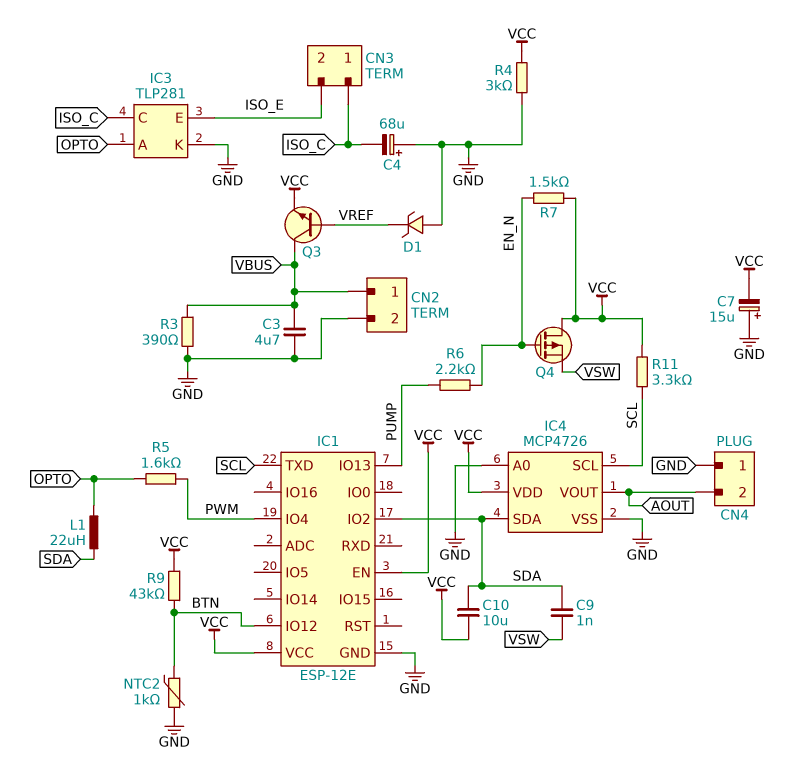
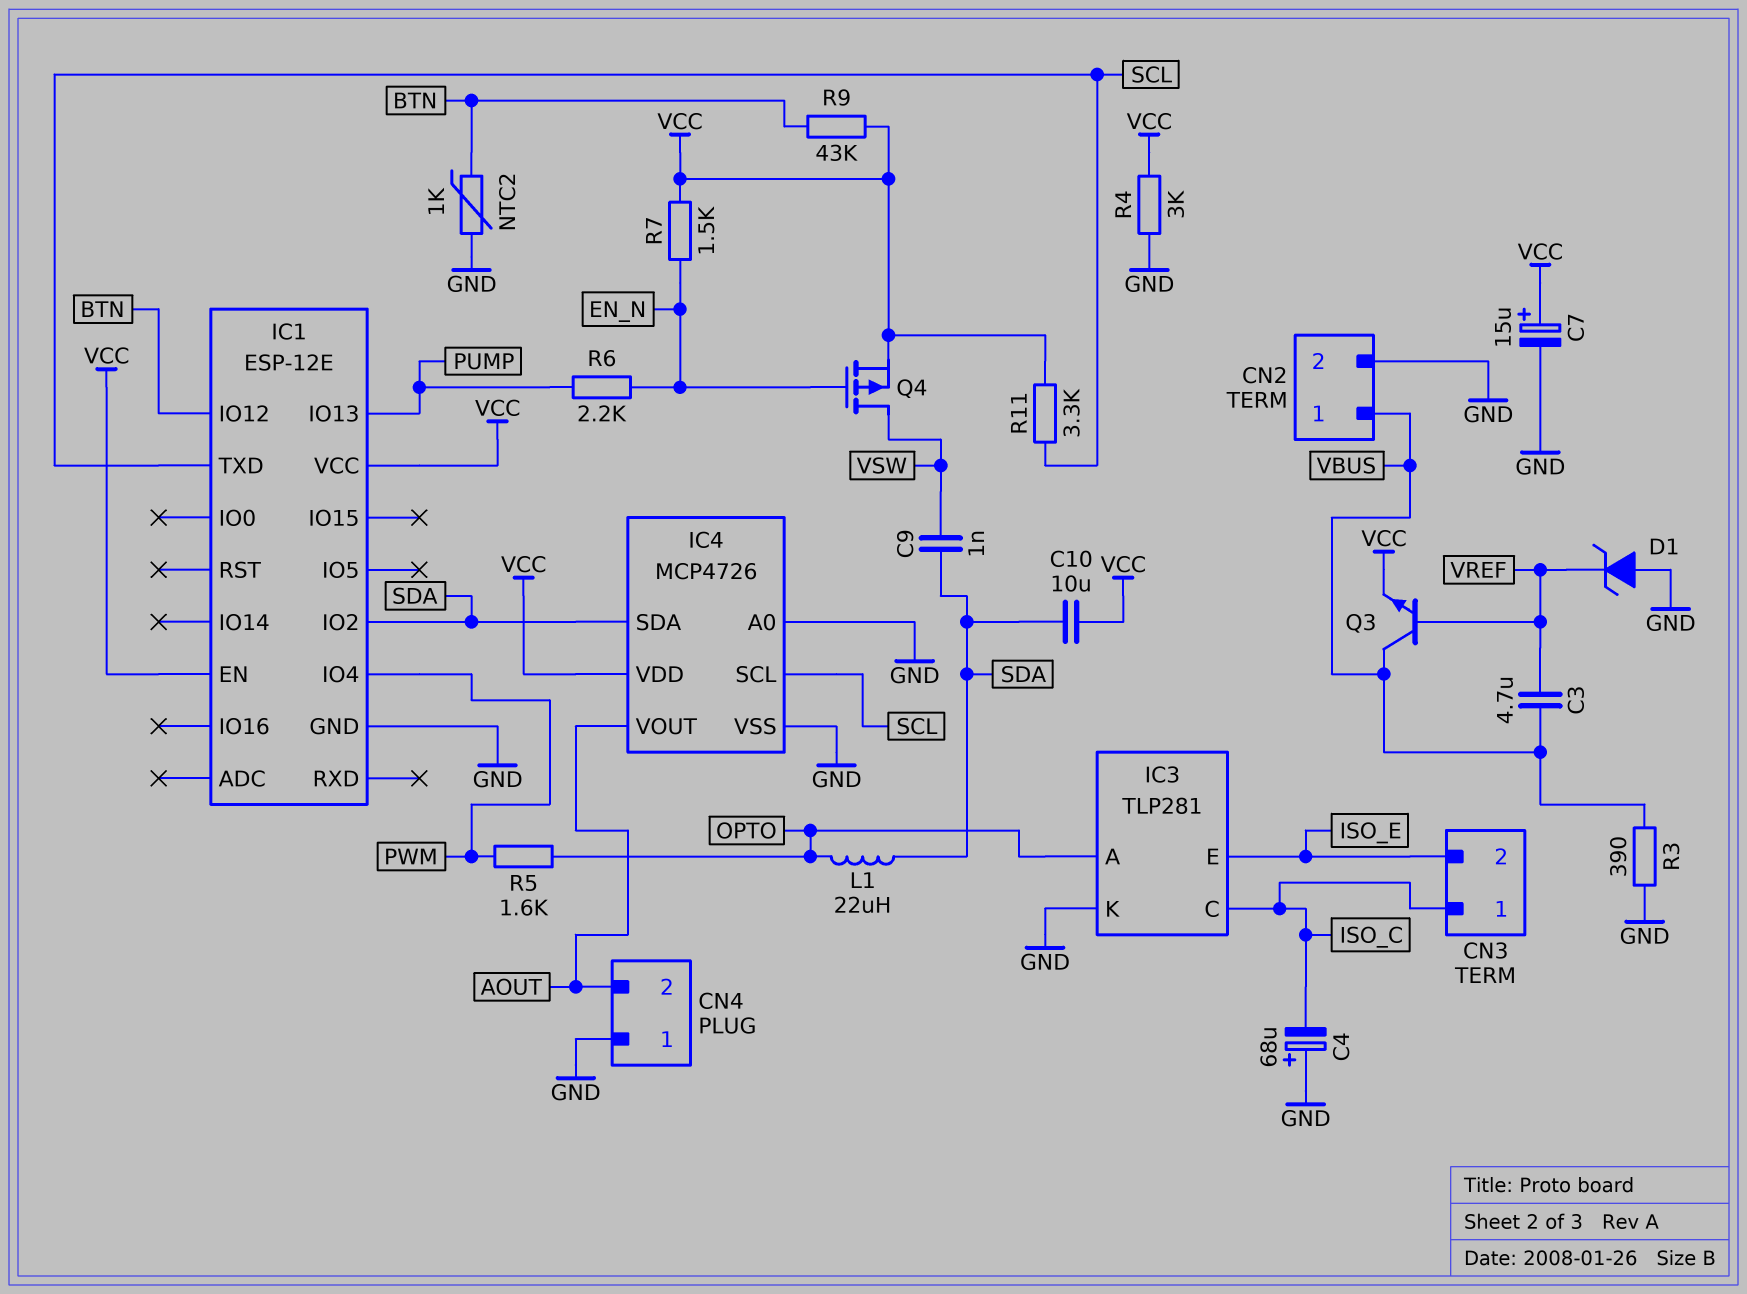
C3: 4.7uF (GND, VBUS) -> 4.7uF (VBUS, VREF)
C7: 15uF (plus GND, minus VCC) -> 15uF (plus VCC, minus GND)
Q4: PMOS (G EN_N, D VCC, S VSW) -> PMOS (G EN_N, D VSW, S VCC)

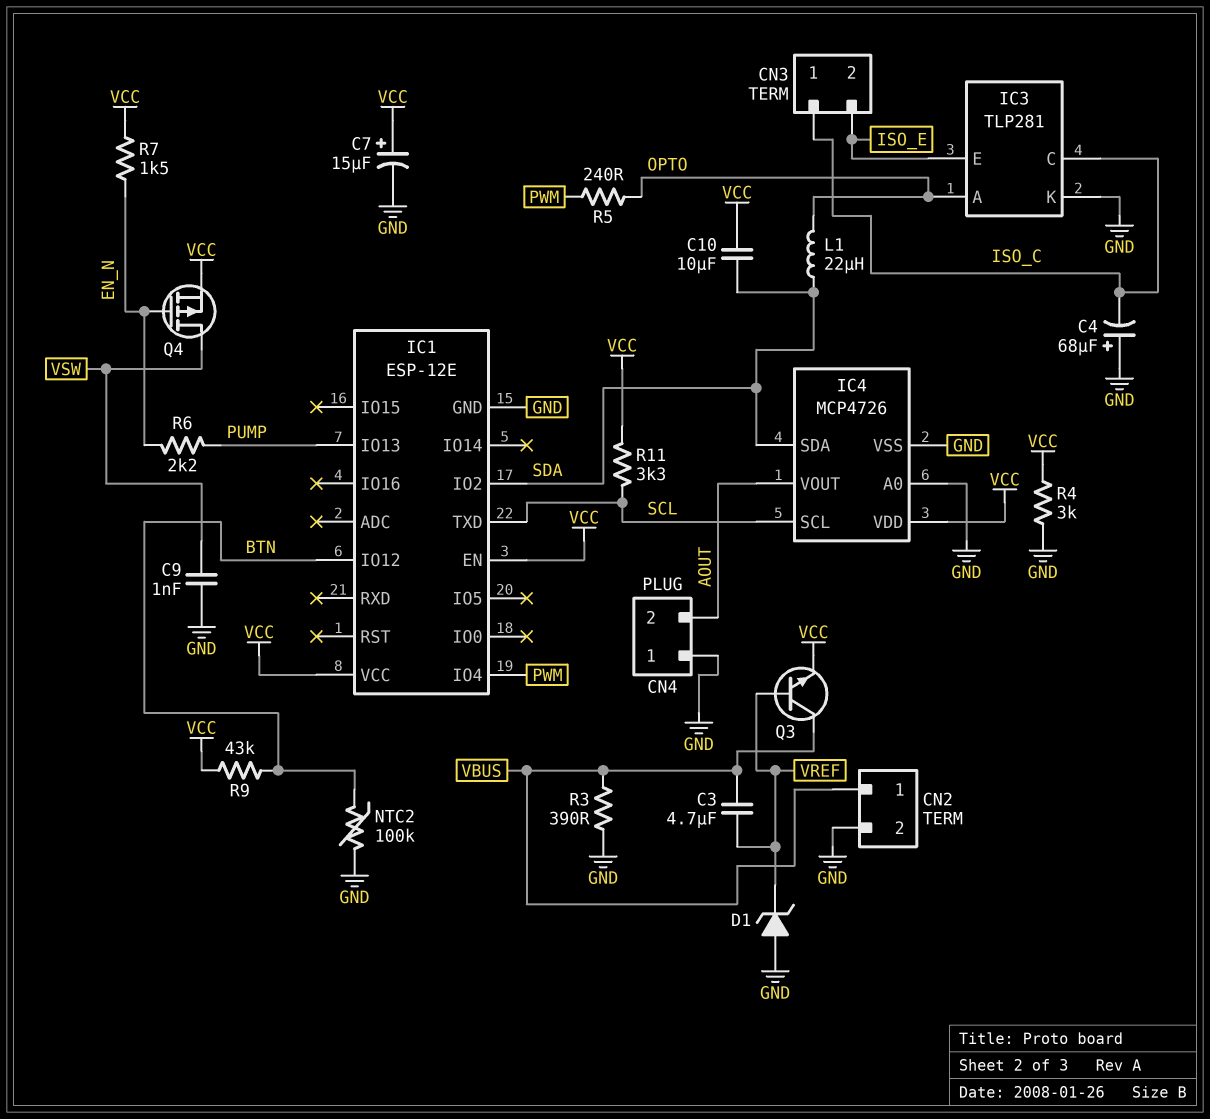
C9: 1nF (SDA, VSW) -> 1nF (GND, VSW)
NTC2: 1k (BTN, GND) -> 100k (BTN, GND)
R5: 1.6k (OPTO, PWM) -> 240 (OPTO, PWM)

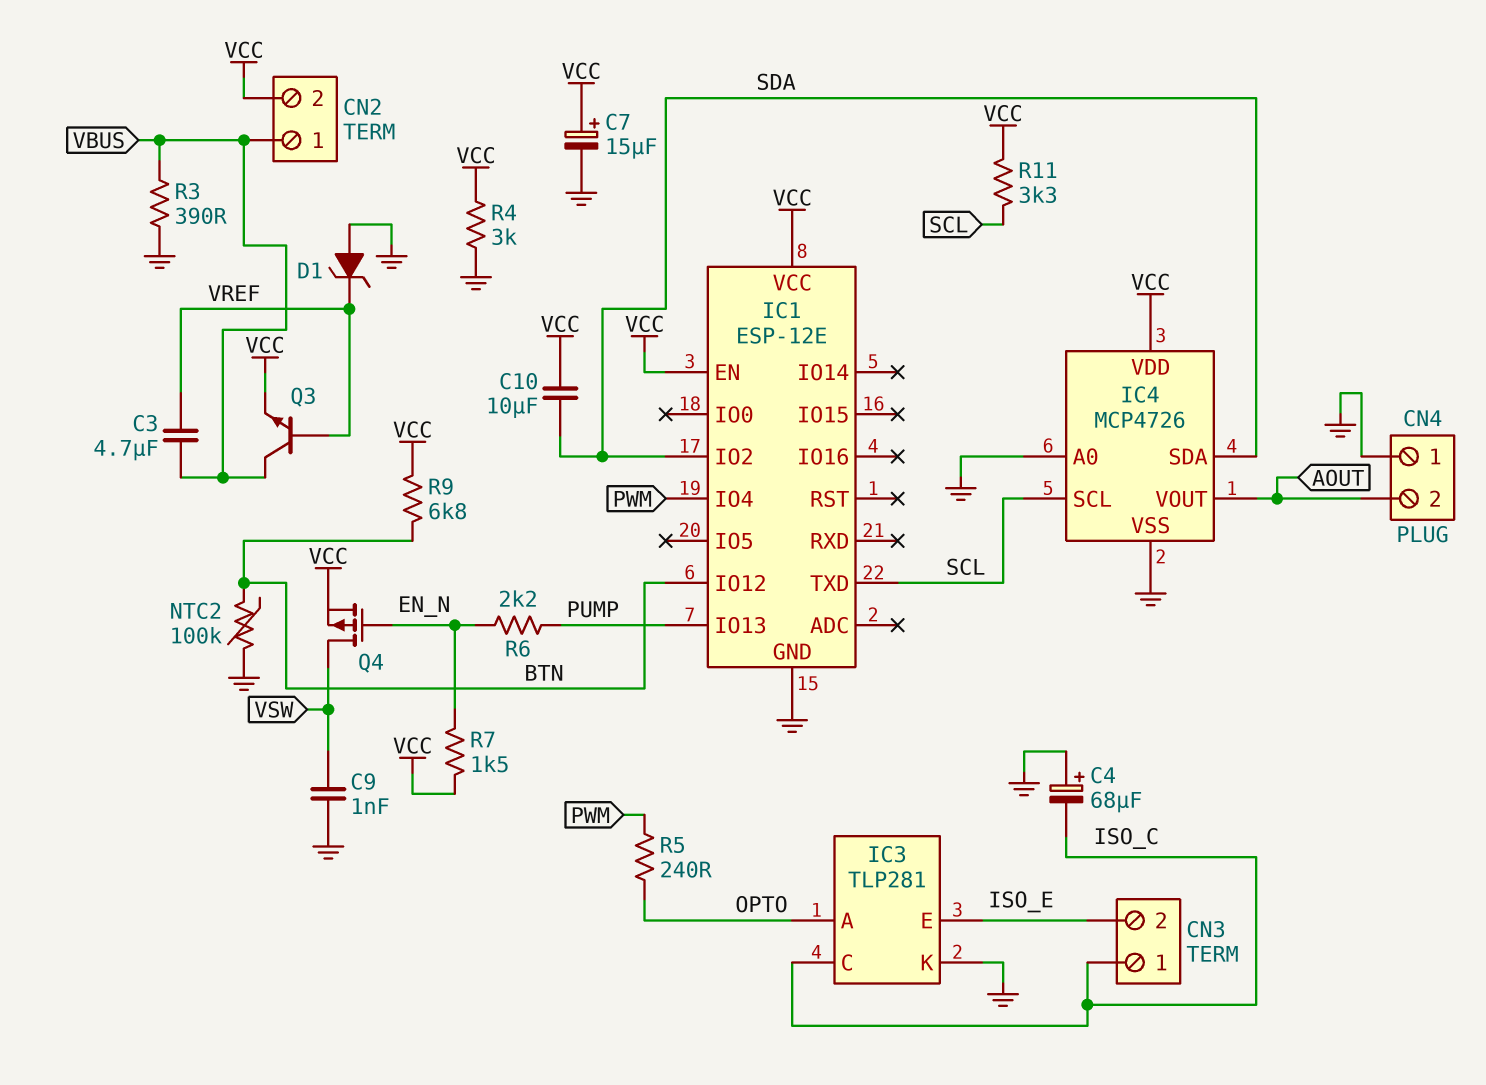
CN2 pin 2: GND -> VCC
L1: 22uH (OPTO, SDA) -> none
R9: 43k (BTN, VCC) -> 6.8k (BTN, VCC)

